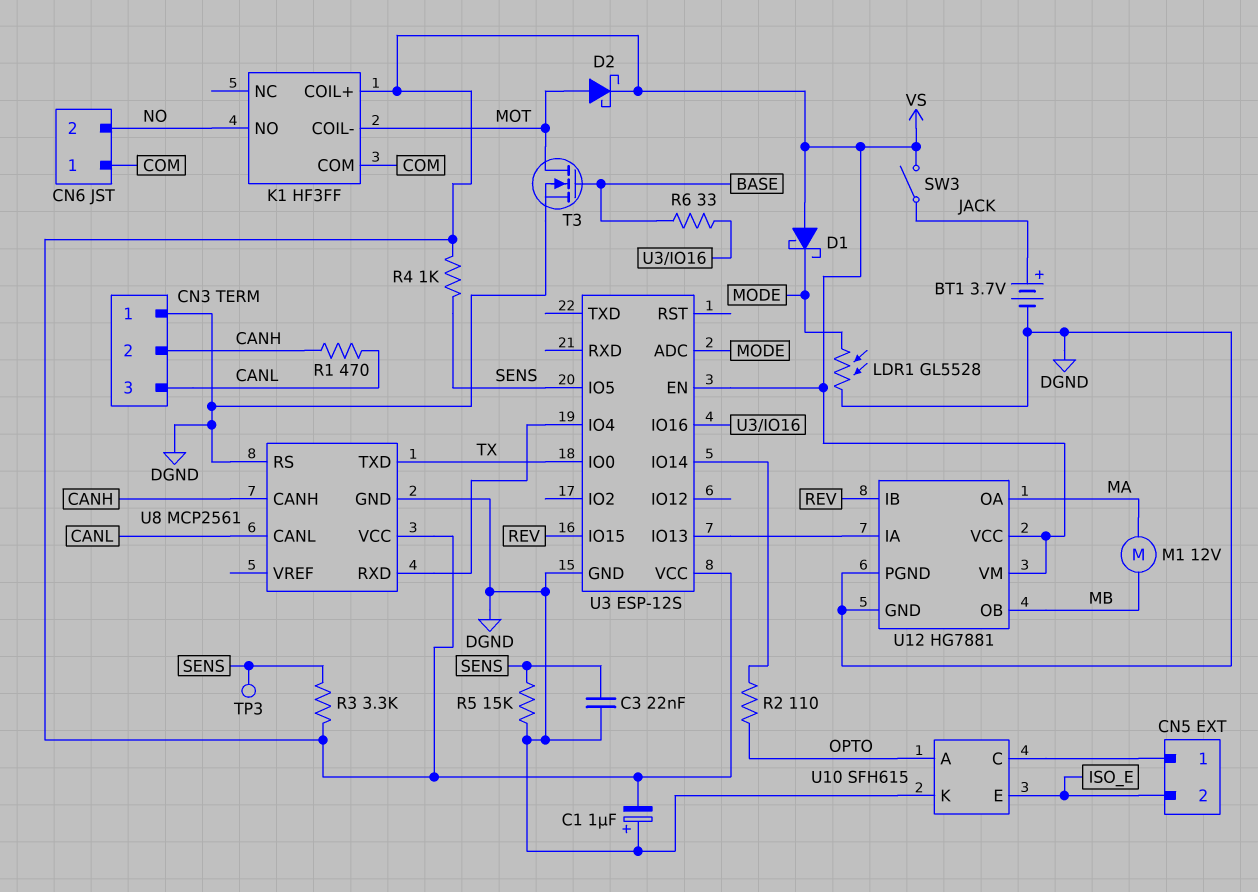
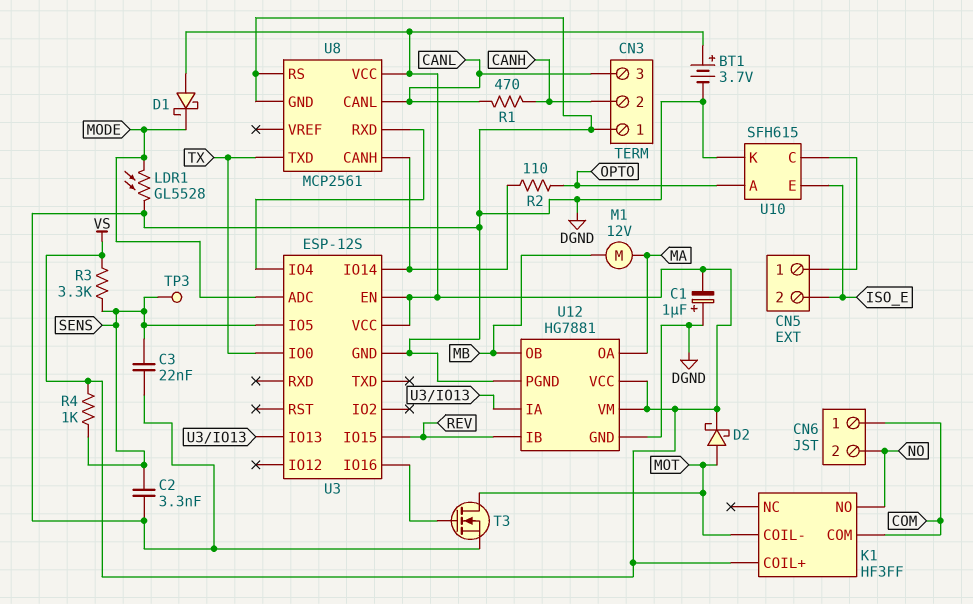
BT1: 3.7V (plus JACK, minus DGND) -> 3.7V (plus VS, minus DGND)
C2: none -> 3.3nF (DGND, SENS)
R5: 15k (DGND, SENS) -> none
R6: 33 (BASE, U3/IO16) -> none
SW3: switch (JACK, VS) -> none
T3: NMOS (G BASE, D MOT, S DGND) -> NMOS (G U3/IO16, D MOT, S DGND)
U8 pin CANH: CANH -> U3/IO14

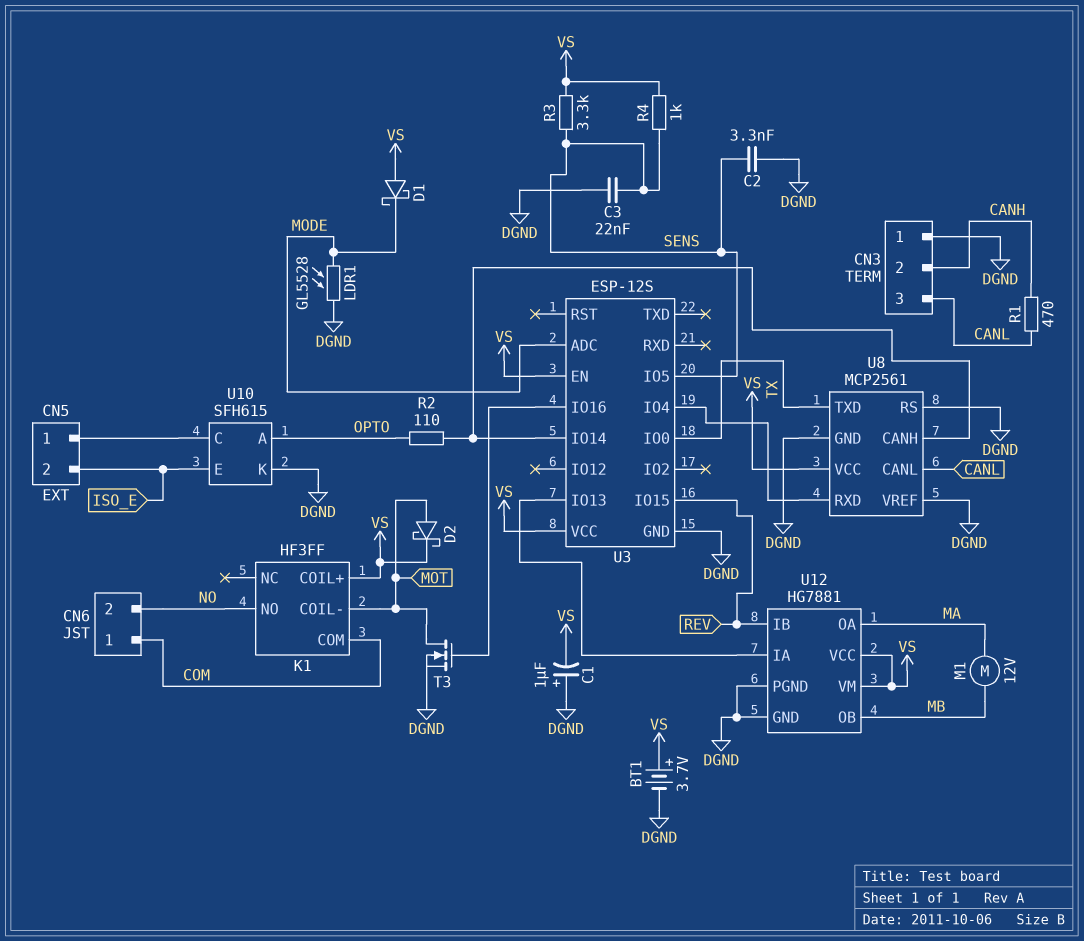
TP3: test point (SENS) -> none
U8 pin VREF: none -> DGND

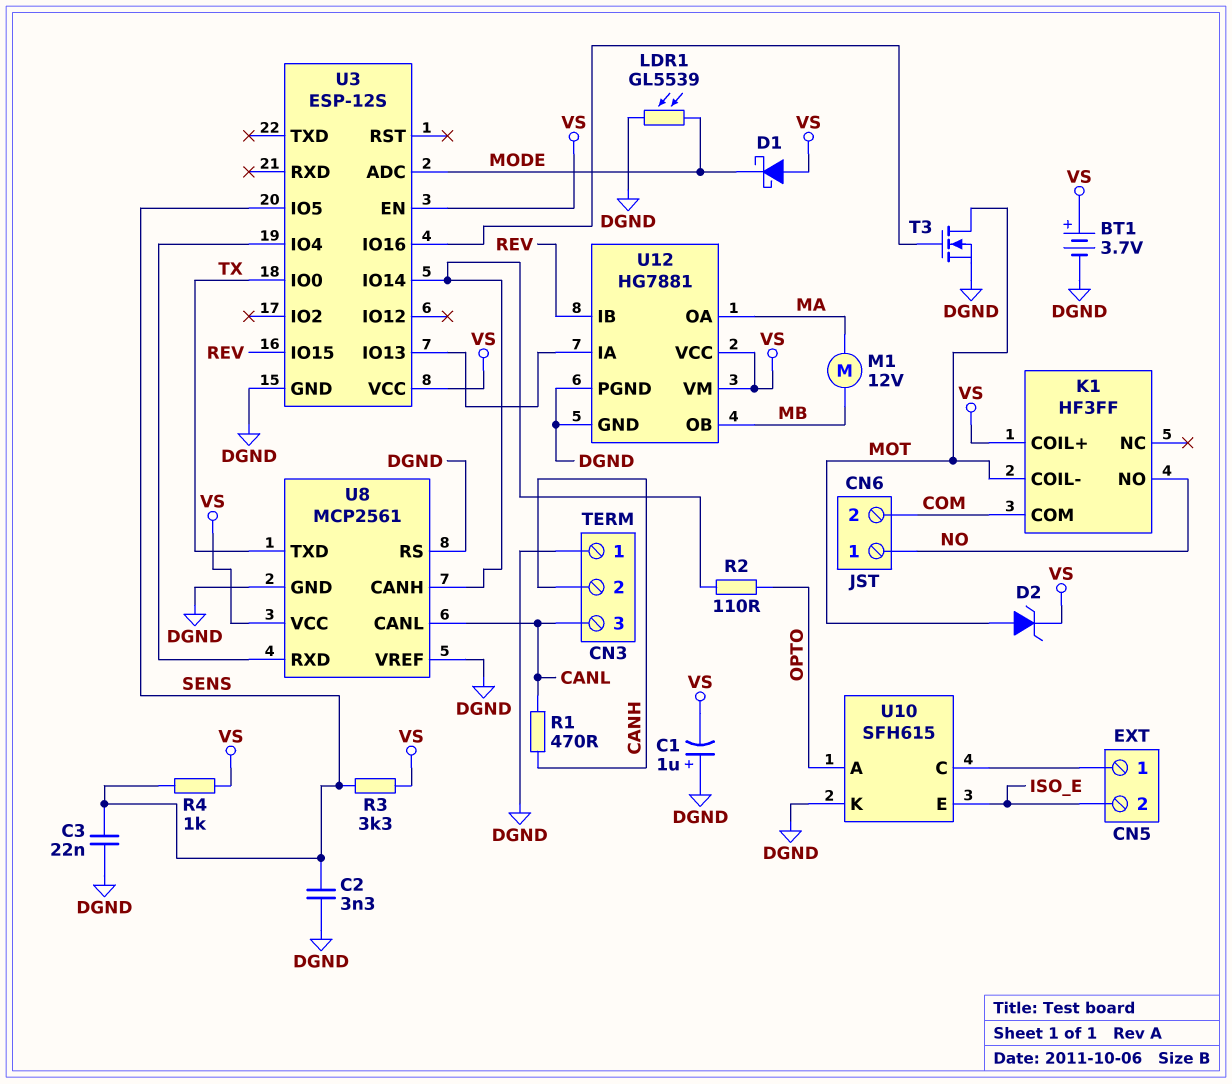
CN6 pin 1: COM -> NO
CN6 pin 2: NO -> COM
D2: schottky (A MOT, K VS) -> zener (A MOT, K VS)
LDR1: GL5528 (DGND, MODE) -> GL5539 (DGND, MODE)

